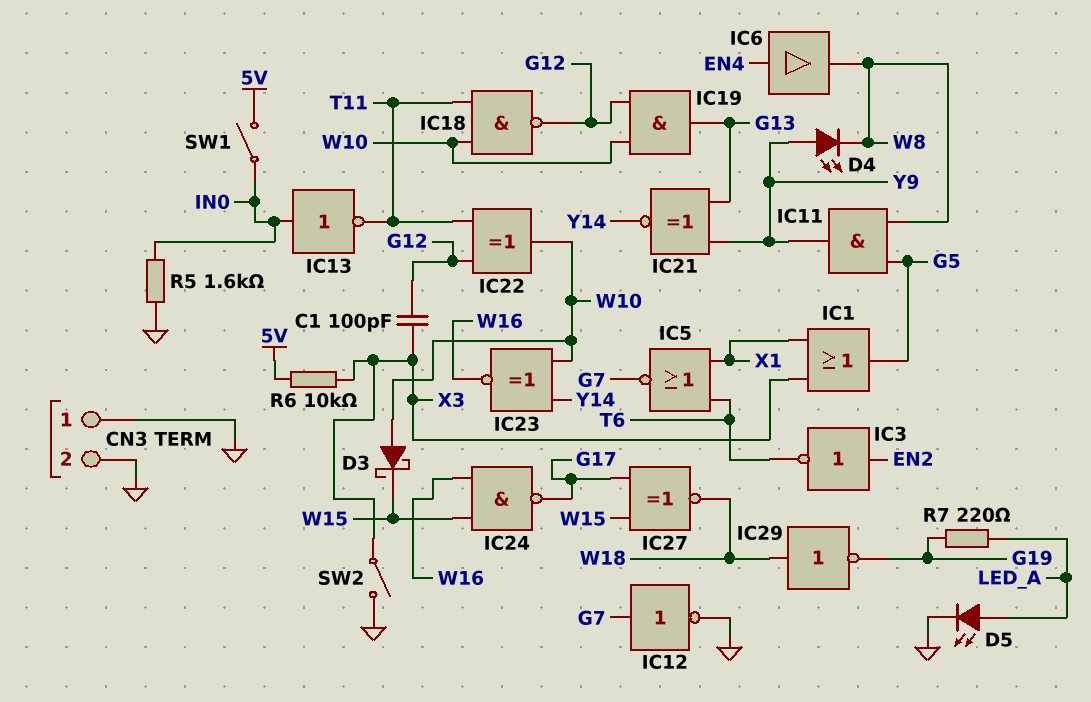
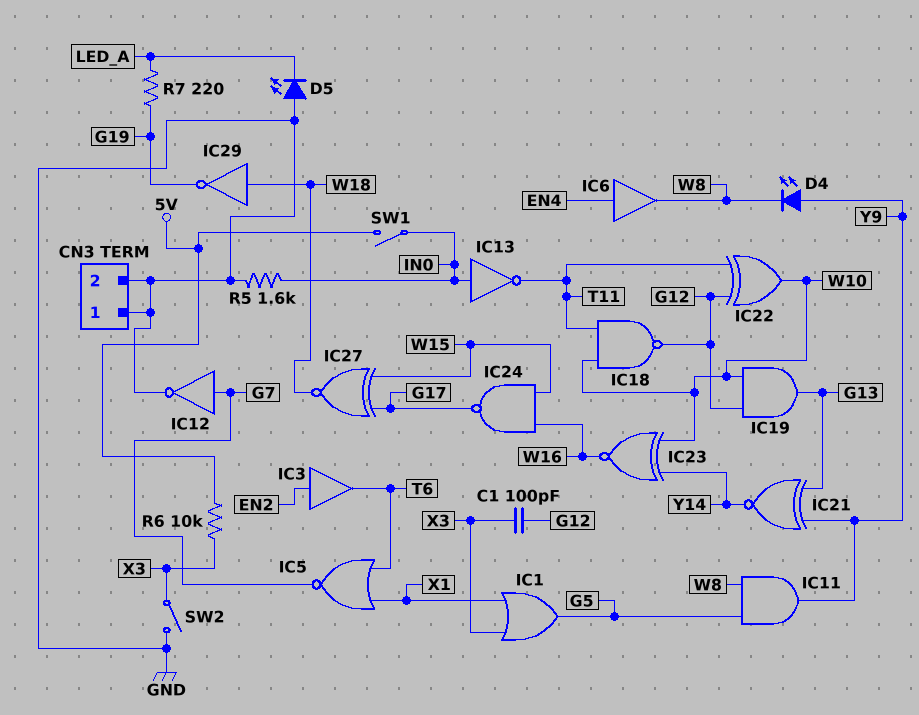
D3: schottky (A W10, K W15) -> none
D5: LED (A LED_A, K GND) -> LED (A GND, K LED_A)
IC3: NOT (in EN2, out T6) -> buffer (in EN2, out T6)

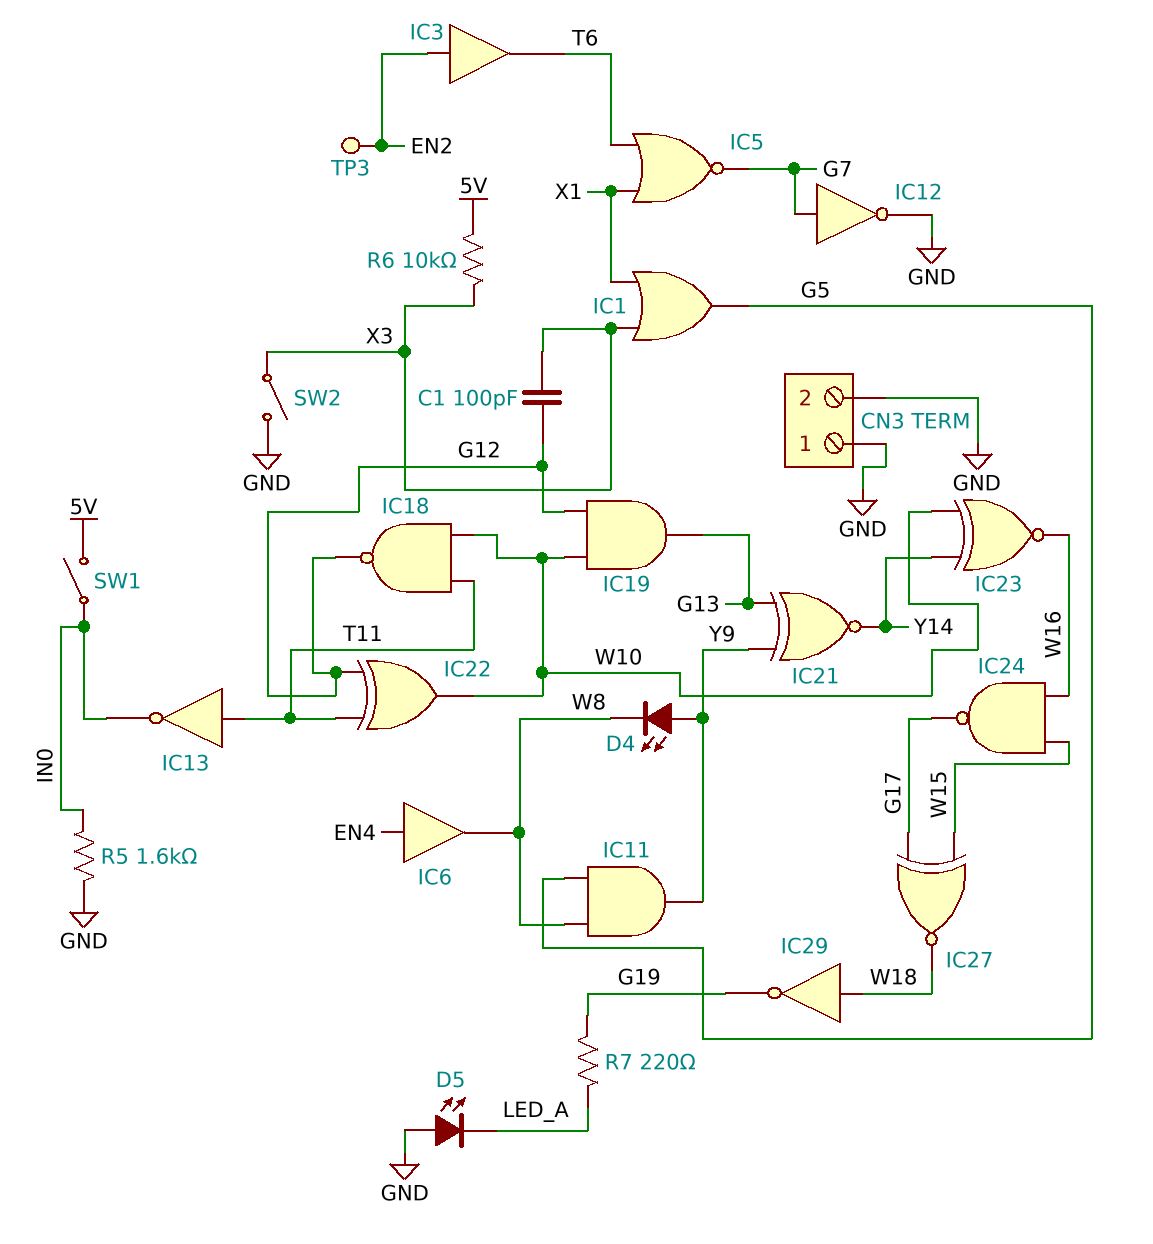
IC13: NOT (in IN0, out T11) -> NOT (in T11, out IN0)
TP3: none -> test point (EN2)

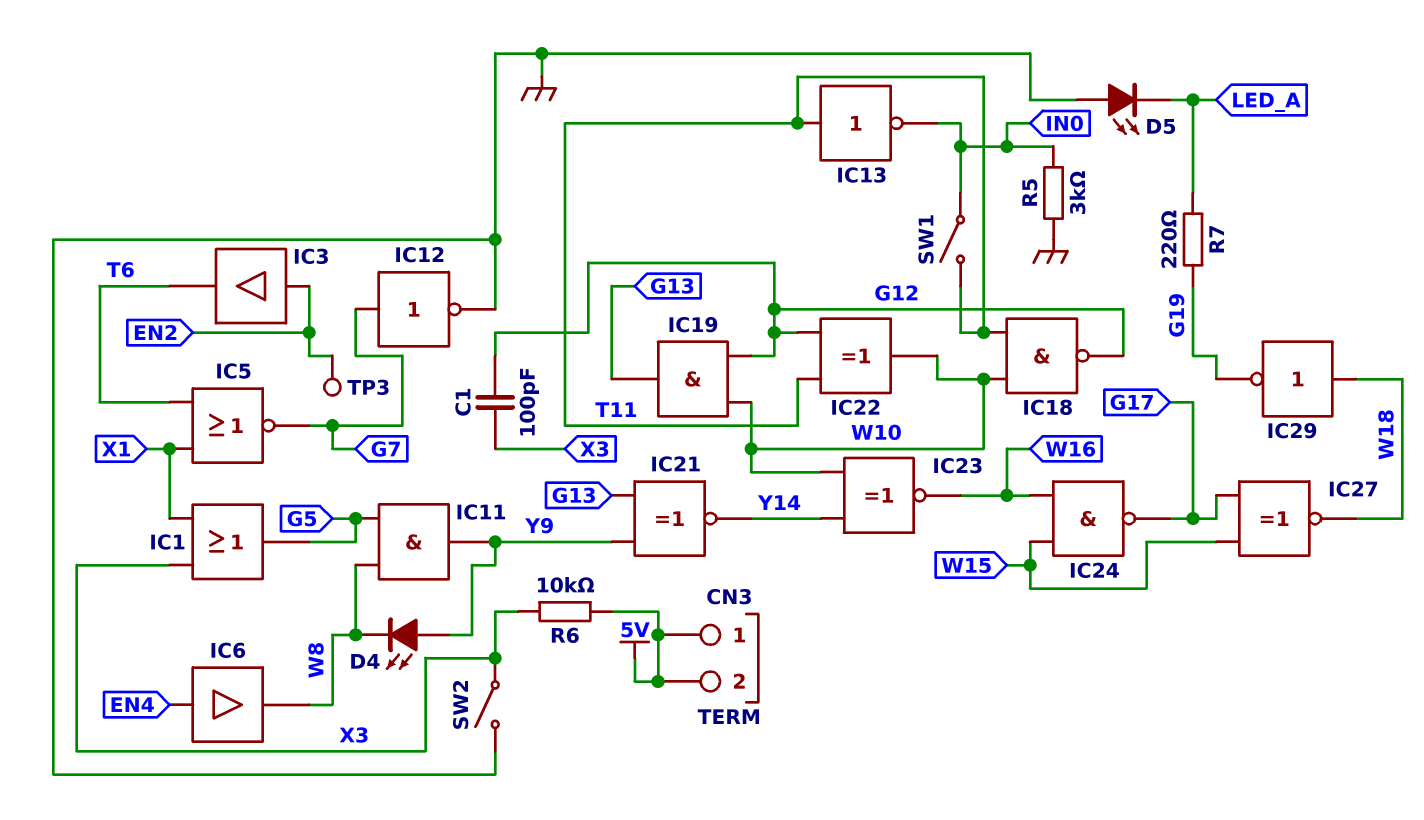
CN3 pin 1: GND -> 5V
CN3 pin 2: GND -> 5V
R5: 1.6k (GND, IN0) -> 3k (GND, IN0)
SW1: switch (5V, IN0) -> switch (IN0, T11)

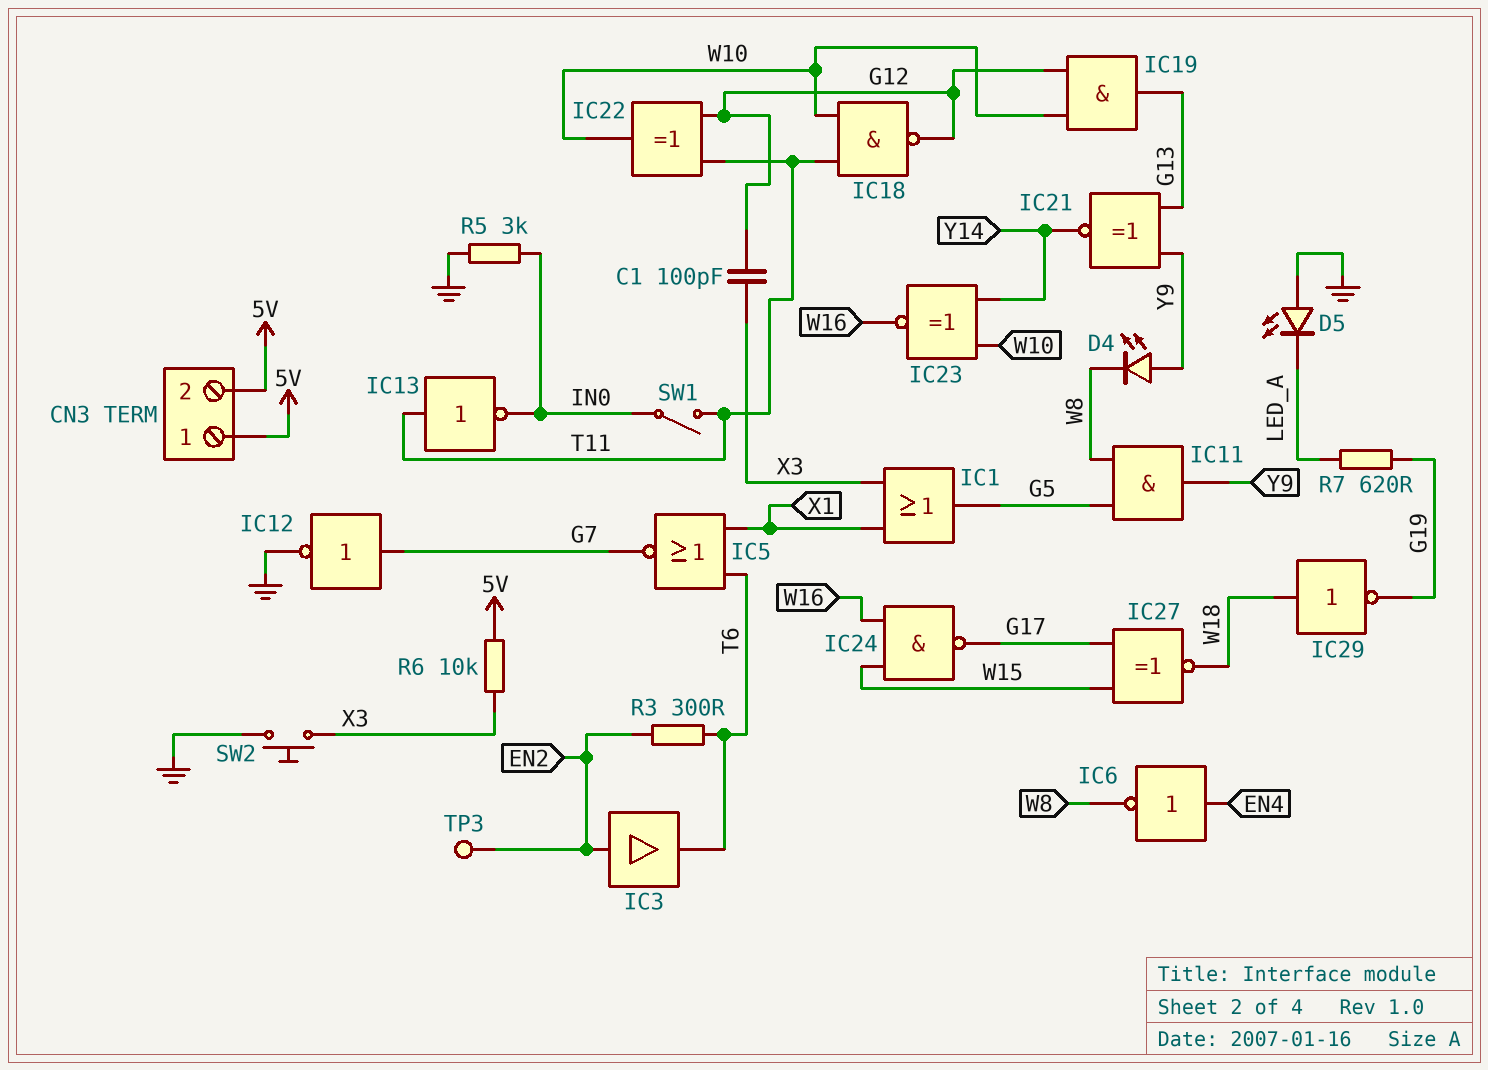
IC6: buffer (in EN4, out W8) -> NOT (in EN4, out W8)
R3: none -> 300 (EN2, T6)
R7: 220 (G19, LED_A) -> 620 (G19, LED_A)
SW2: switch (GND, X3) -> button (GND, X3)

